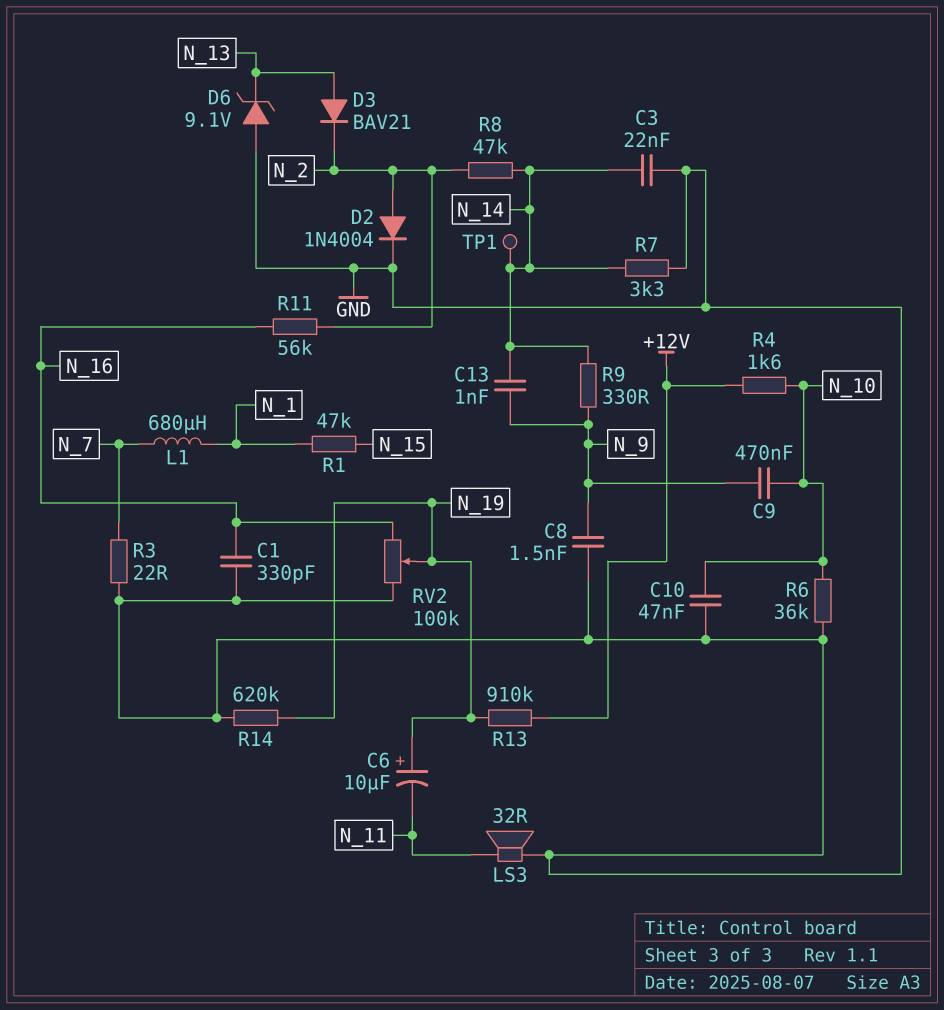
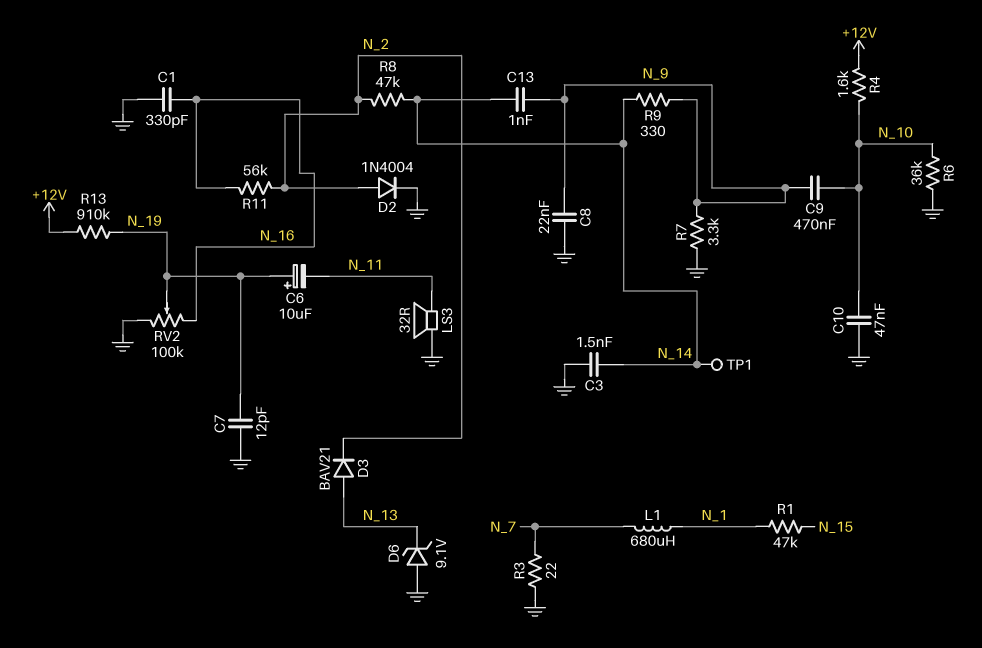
C3: 22nF (GND, N_14) -> 1.5nF (GND, N_14)
C7: none -> 12pF (GND, N_19)
C8: 1.5nF (GND, N_9) -> 22nF (GND, N_9)
R7: 3.3k (GND, N_14) -> 3.3k (GND, N_9)
R14: 620k (GND, N_19) -> none

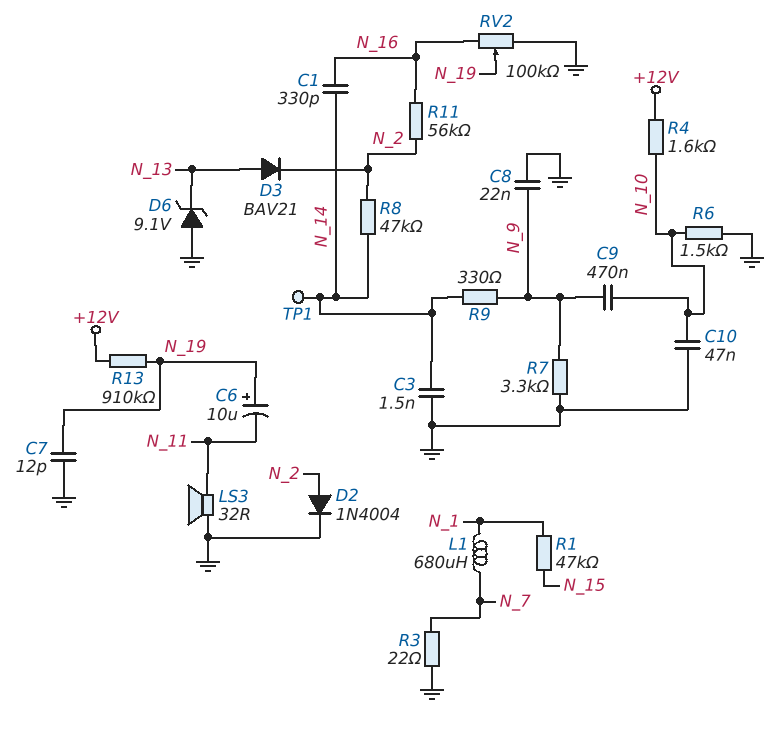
C1: 330pF (GND, N_16) -> 330pF (N_14, N_16)
C13: 1nF (N_9, N_14) -> none
R6: 36k (GND, N_10) -> 1.5k (GND, N_10)

